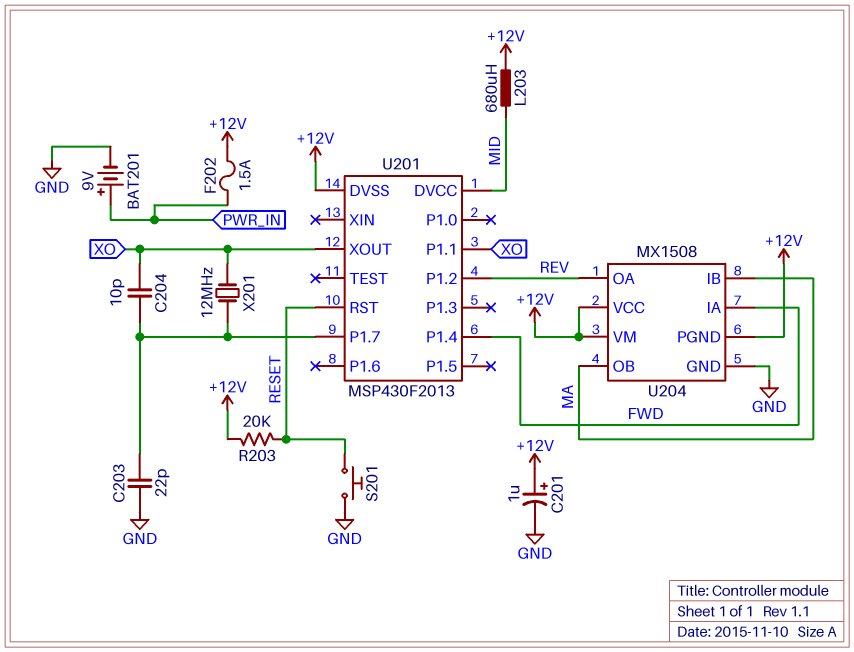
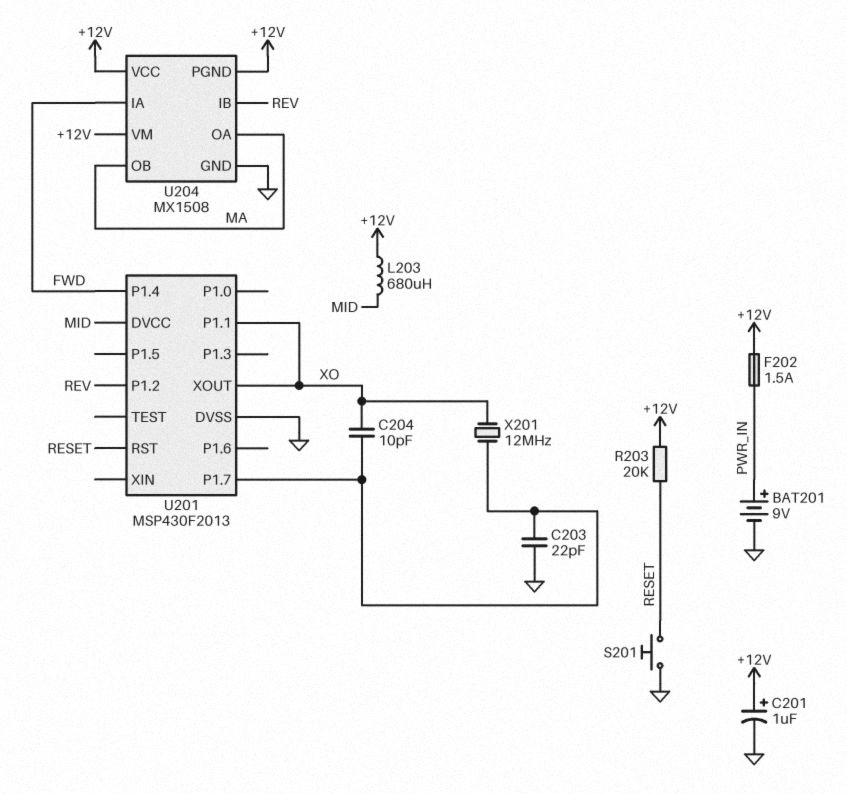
U201 pin DVSS: +12V -> GND
U204 pin IB: MA -> REV
U204 pin OA: REV -> MA

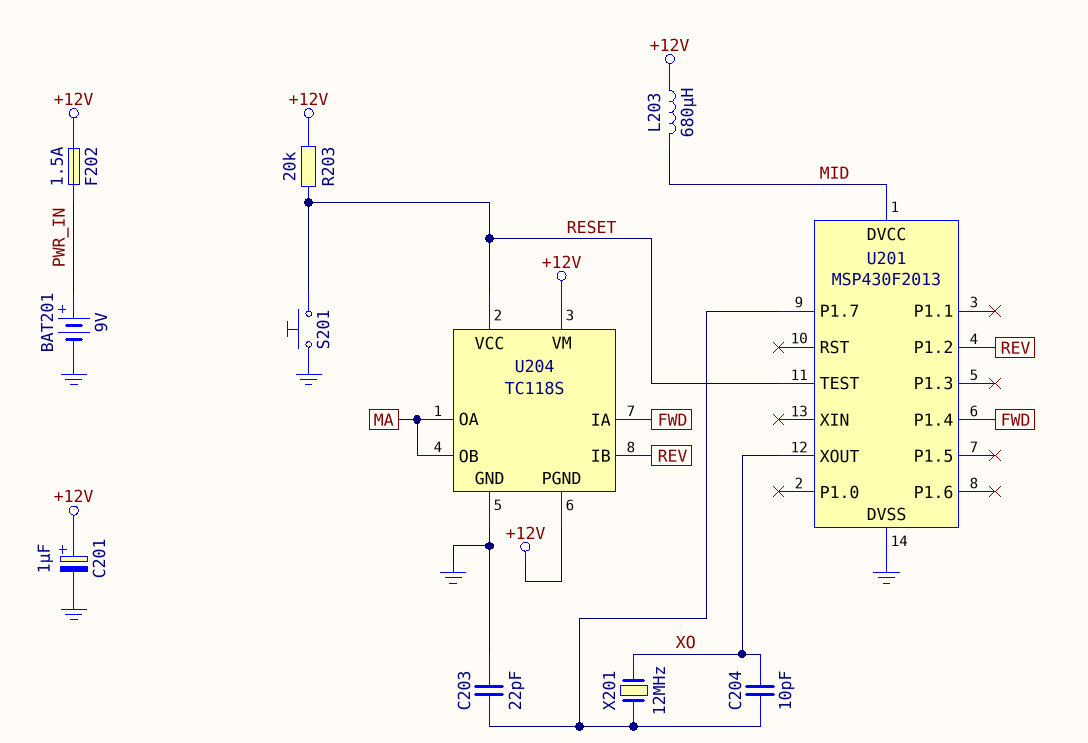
U201 pin P1.1: XO -> none
U201 pin RST: RESET -> none
U201 pin TEST: none -> RESET
U204: MX1508 -> TC118S
U204 pin VCC: +12V -> RESET

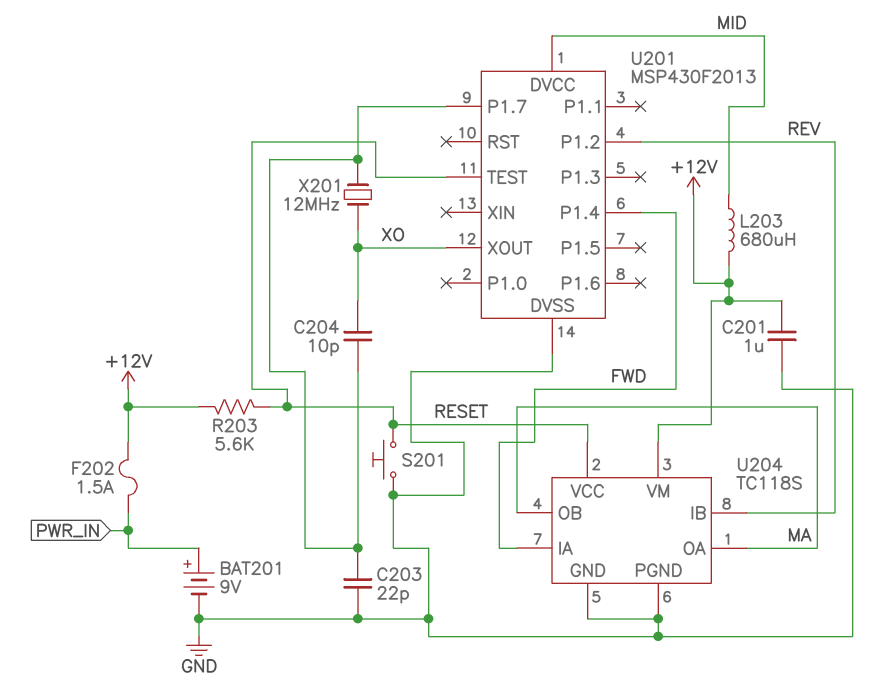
C201: 1uF (plus +12V, minus GND) -> 1uF (+12V, GND)
R203: 20k (+12V, RESET) -> 5.6k (+12V, RESET)
U204 pin PGND: +12V -> GND

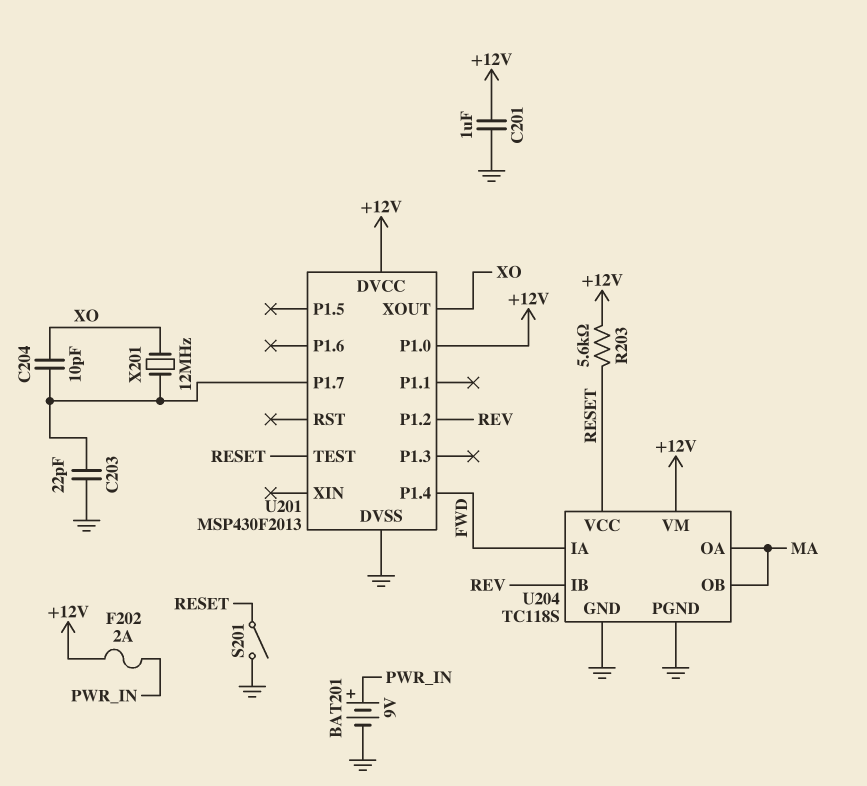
F202: 1.5A (+12V, PWR_IN) -> 2A (+12V, PWR_IN)
L203: 680uH (+12V, MID) -> none
S201: button (GND, RESET) -> switch (GND, RESET)
U201 pin DVCC: MID -> +12V
U201 pin P1.0: none -> +12V

